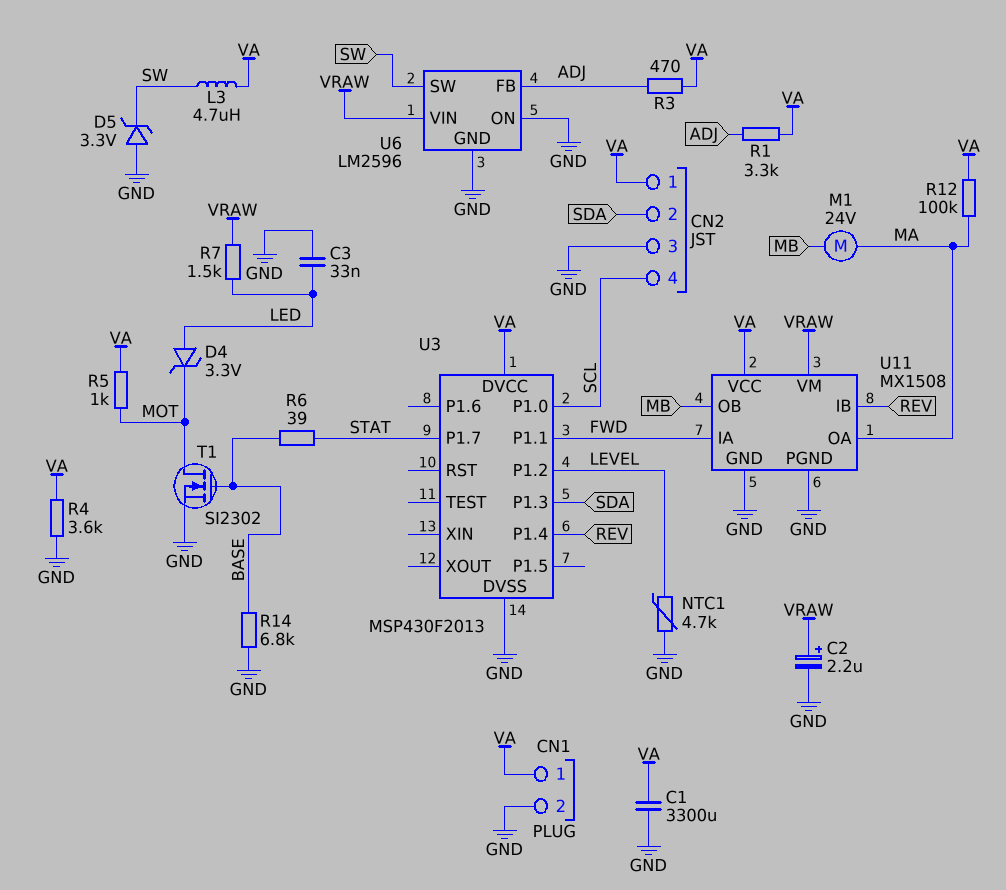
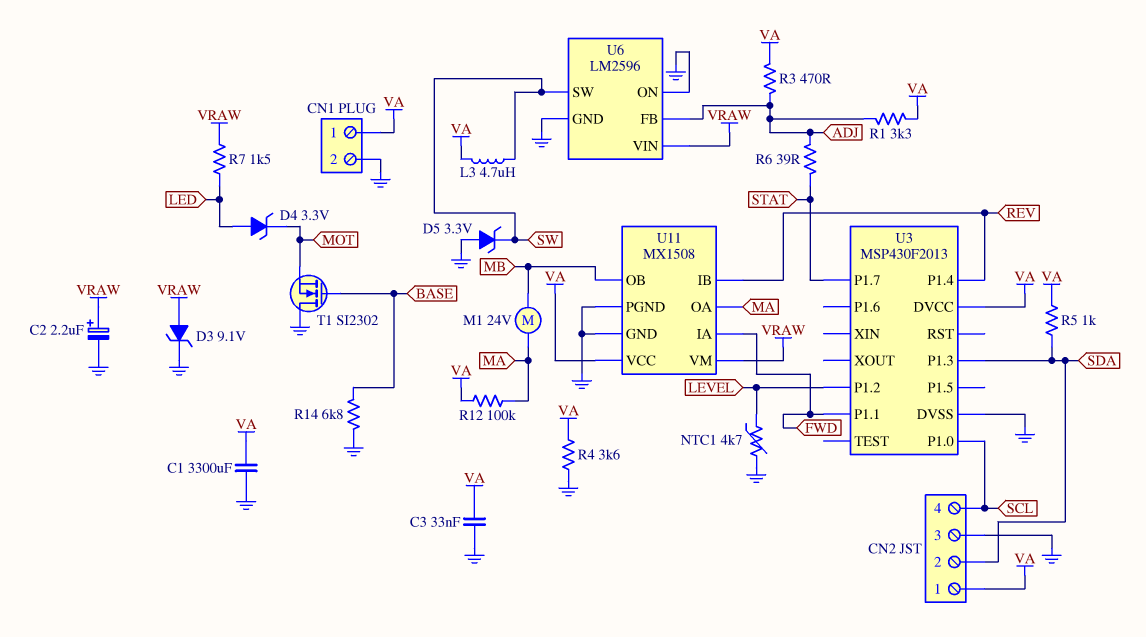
C3: 33nF (GND, LED) -> 33nF (GND, VA)
D3: none -> zener 9.1V (A VRAW, K GND)
R5: 1k (MOT, VA) -> 1k (SDA, VA)
R6: 39 (BASE, STAT) -> 39 (ADJ, STAT)
T1: NMOS SI2302 (G BASE, D MOT, S GND) -> NMOS SI2302 (G BASE, D GND, S MOT)

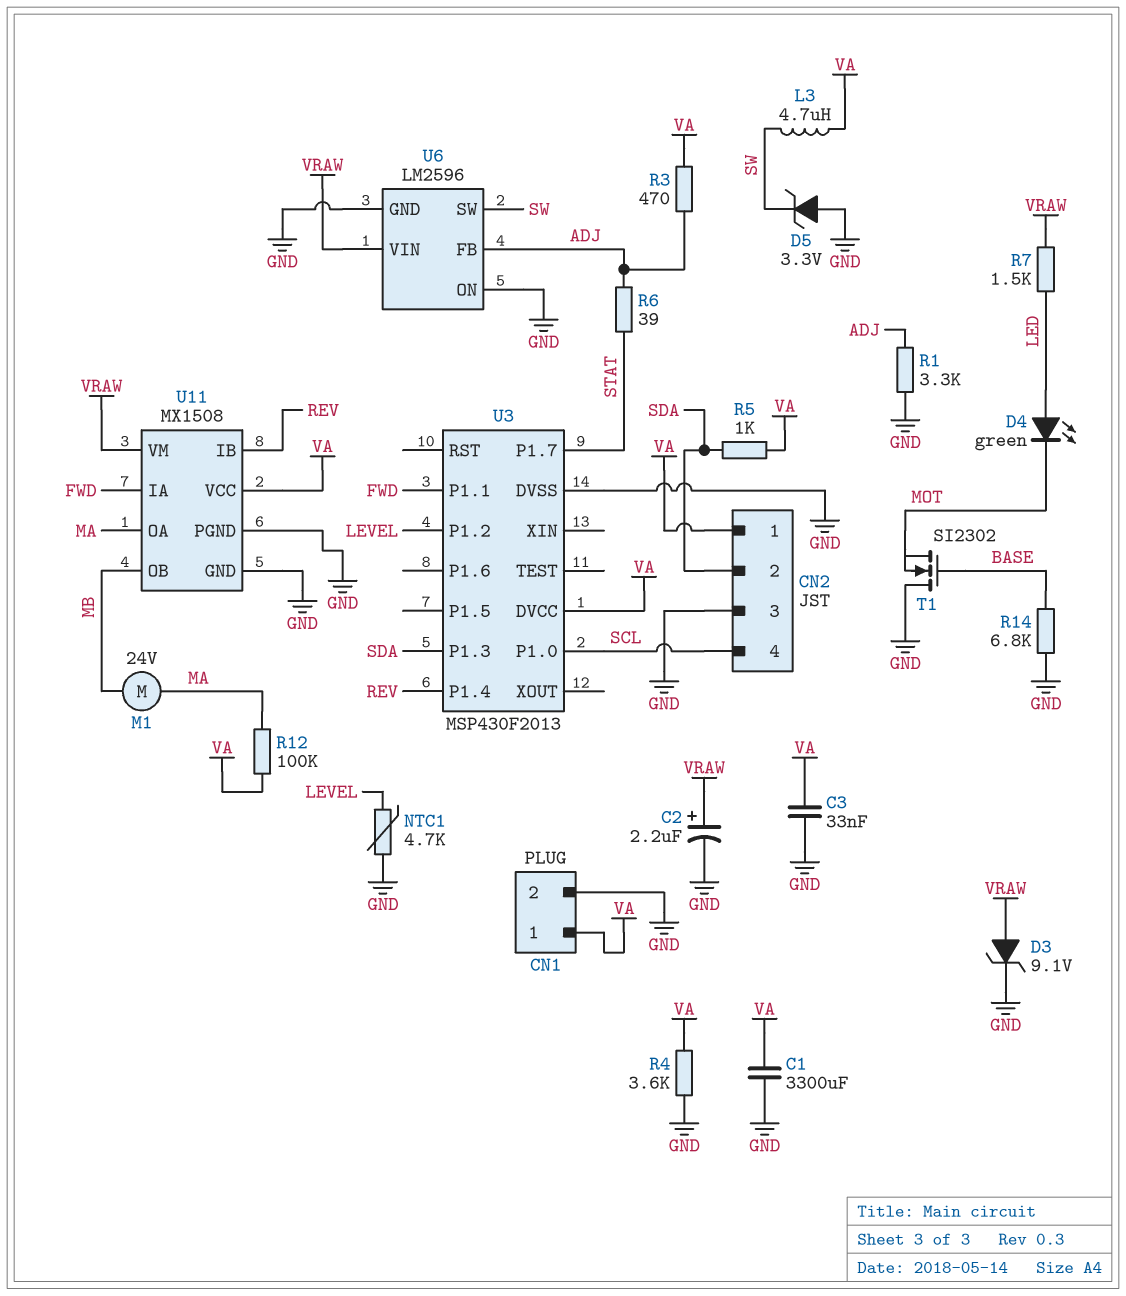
D4: zener 3.3V (A LED, K MOT) -> LED green (A LED, K MOT)
R1: 3.3k (ADJ, VA) -> 3.3k (ADJ, GND)

